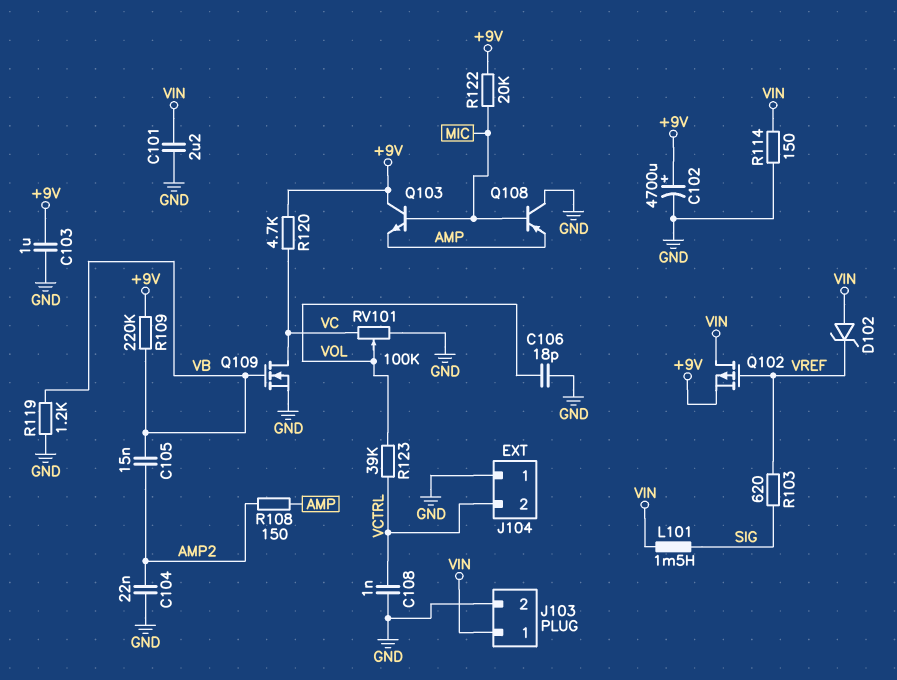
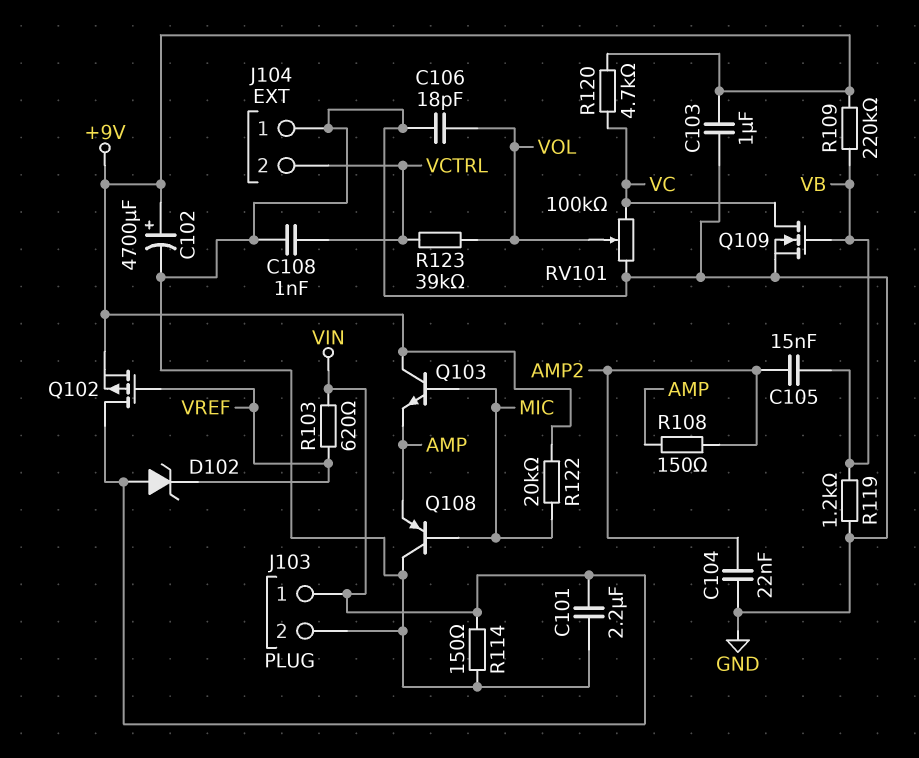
L101: 1.5mH (SIG, VIN) -> none
R103: 620 (SIG, VREF) -> 620 (VIN, VREF)

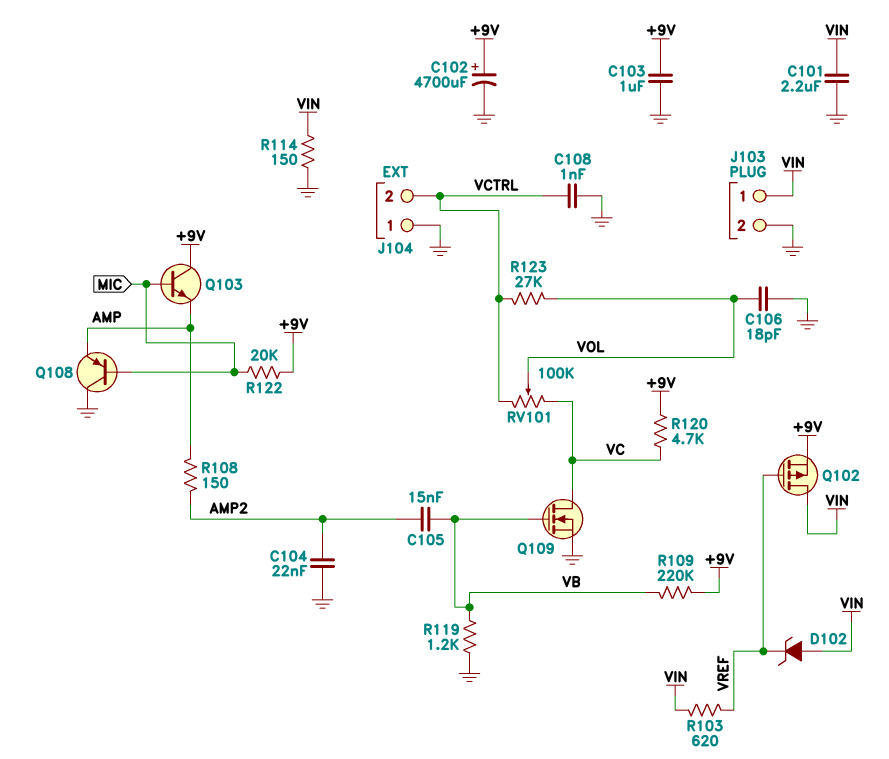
R123: 39k (VCTRL, VOL) -> 27k (VCTRL, VOL)
RV101: 100k (GND, VC, wiper VOL) -> 100k (VC, VCTRL, wiper VOL)

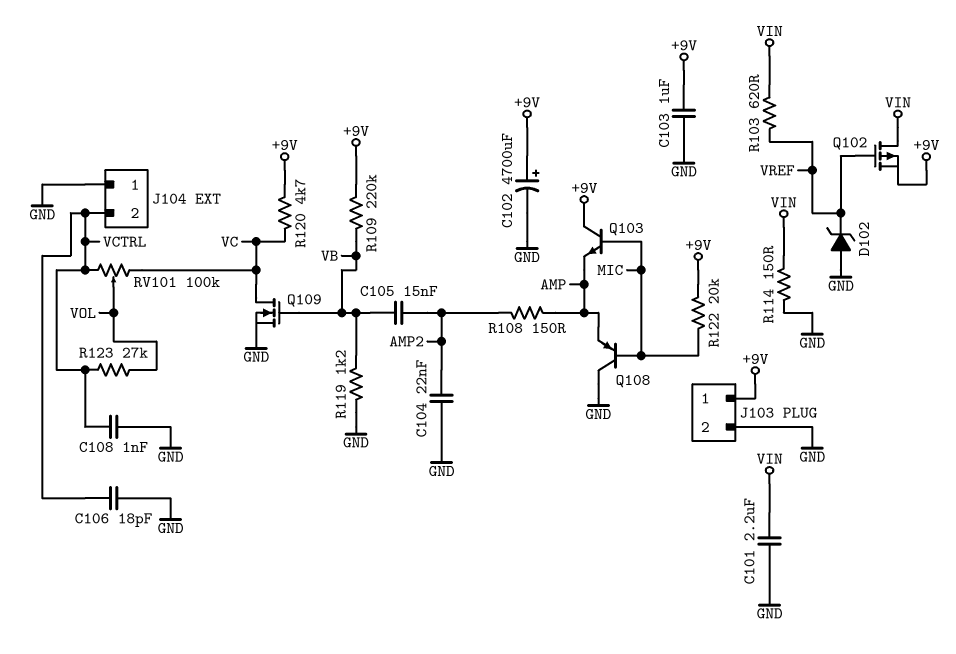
C106: 18pF (GND, VOL) -> 18pF (GND, VCTRL)
D102: zener (A VIN, K VREF) -> zener (A GND, K VREF)
J103 pin 1: VIN -> +9V

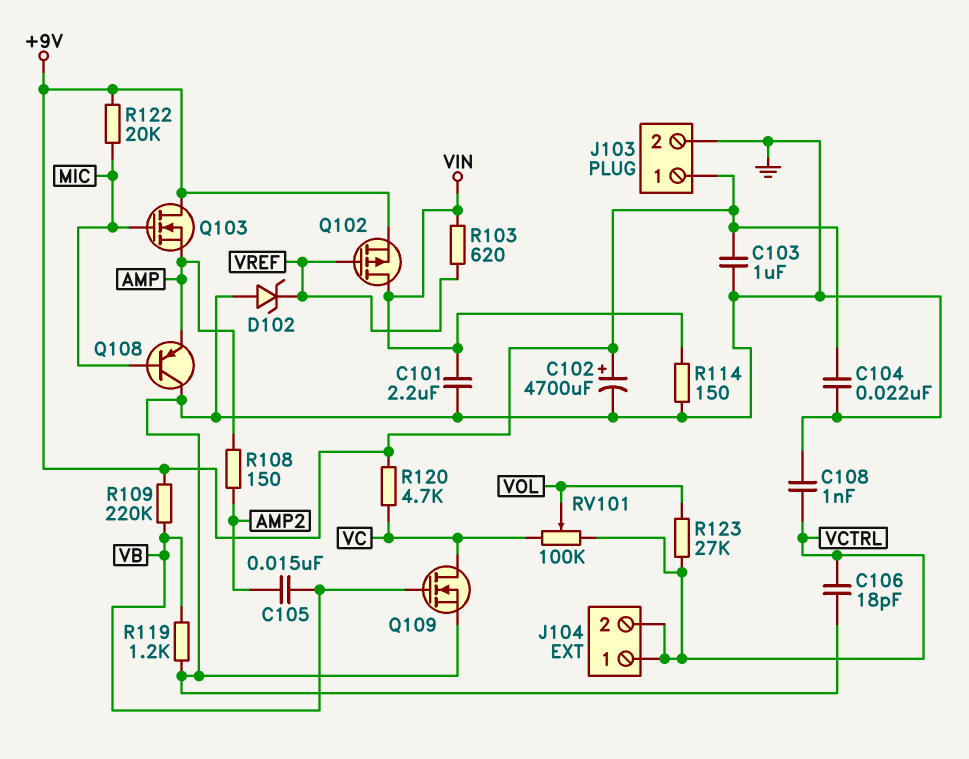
C104: 22nF (AMP2, GND) -> 22nF (+9V, GND)
J104 pin 1: GND -> VCTRL
Q103: NPN (B MIC, C +9V, E AMP) -> NMOS (G MIC, D +9V, S AMP)

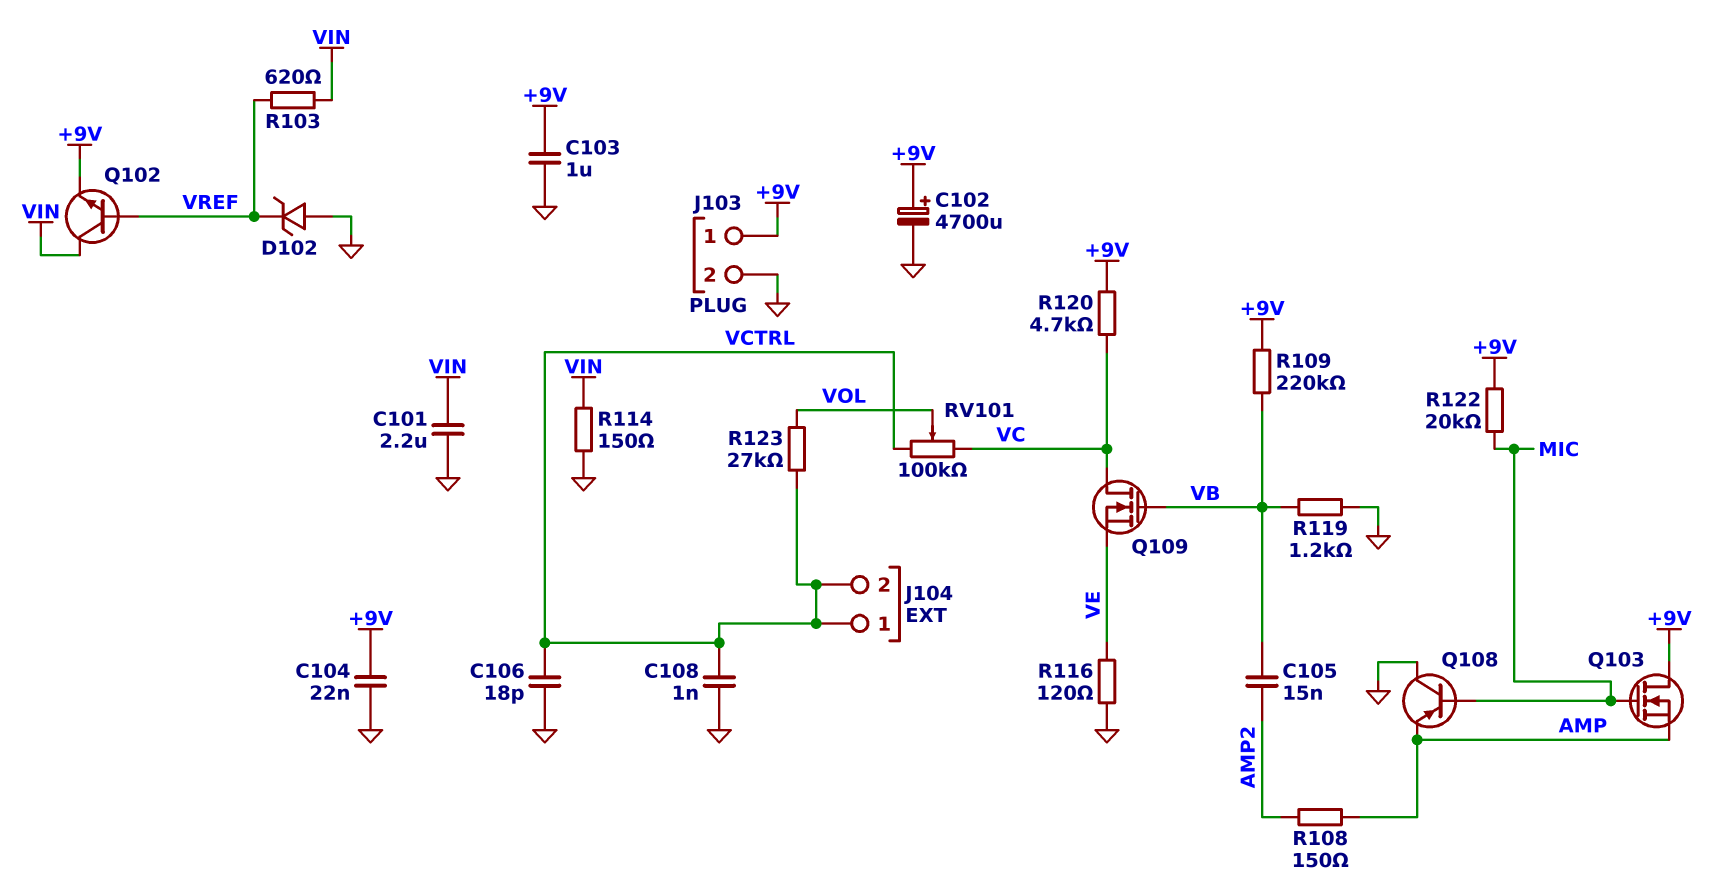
Q102: PMOS (G VREF, D VIN, S +9V) -> NPN (B VREF, C VIN, E +9V)
Q109: NMOS (G VB, D VC, S GND) -> NMOS (G VB, D VC, S VE)
R116: none -> 120 (GND, VE)

